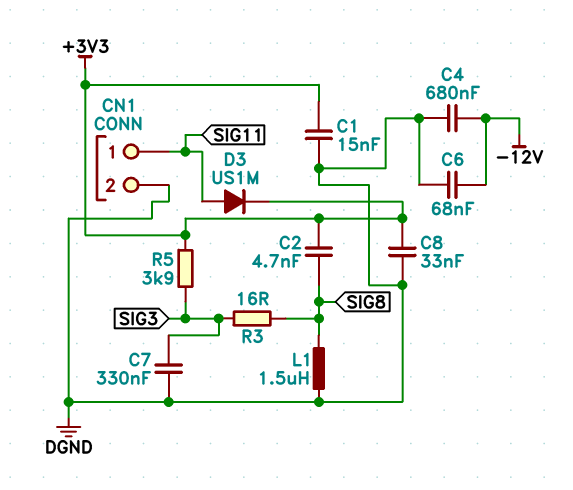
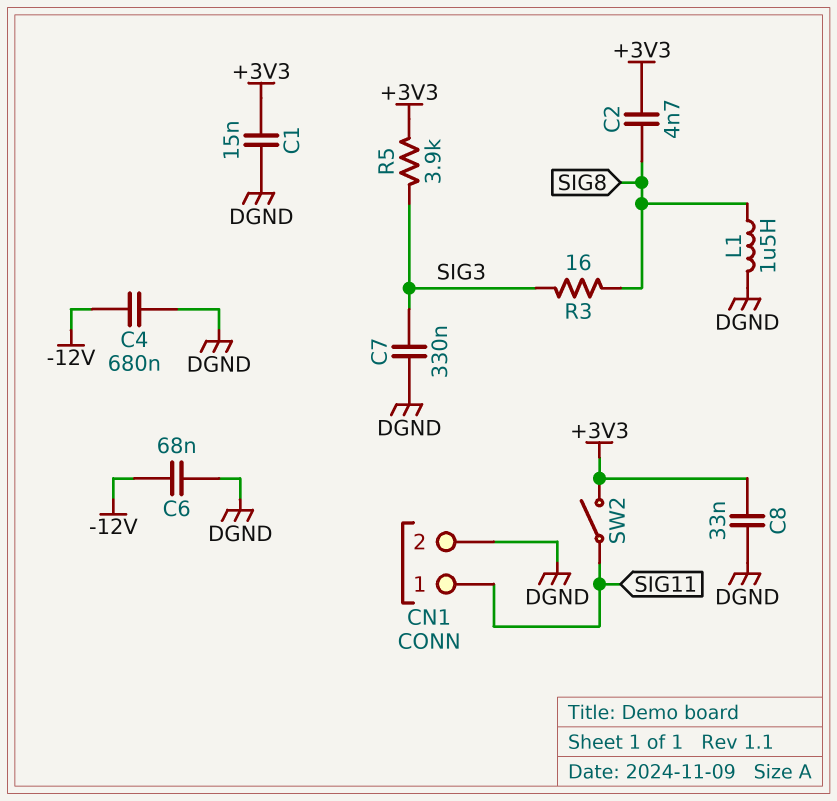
D3: diode US1M (A SIG11, K +3V3) -> none
SW2: none -> switch (+3V3, SIG11)

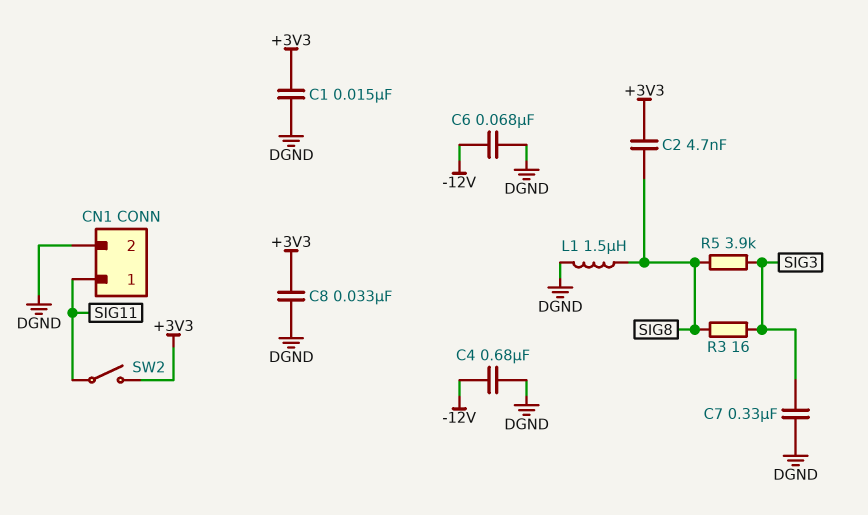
R5: 3.9k (+3V3, SIG3) -> 3.9k (SIG3, SIG8)

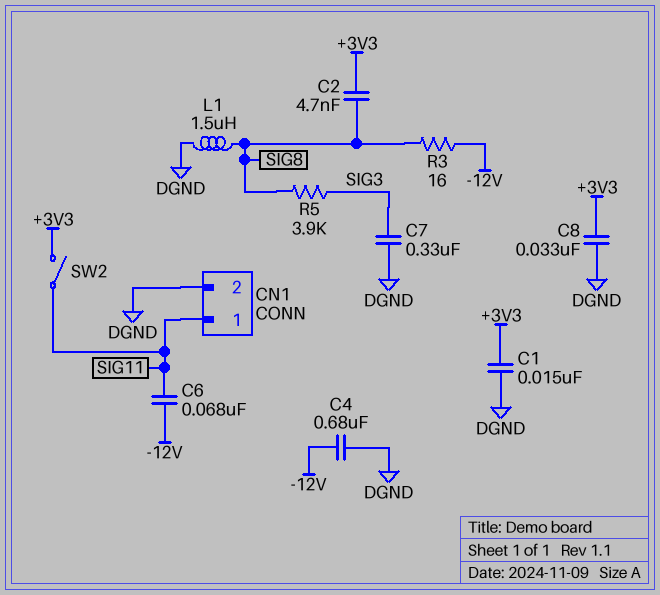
C6: 68nF (-12V, DGND) -> 68nF (-12V, SIG11)
R3: 16 (SIG3, SIG8) -> 16 (-12V, SIG8)

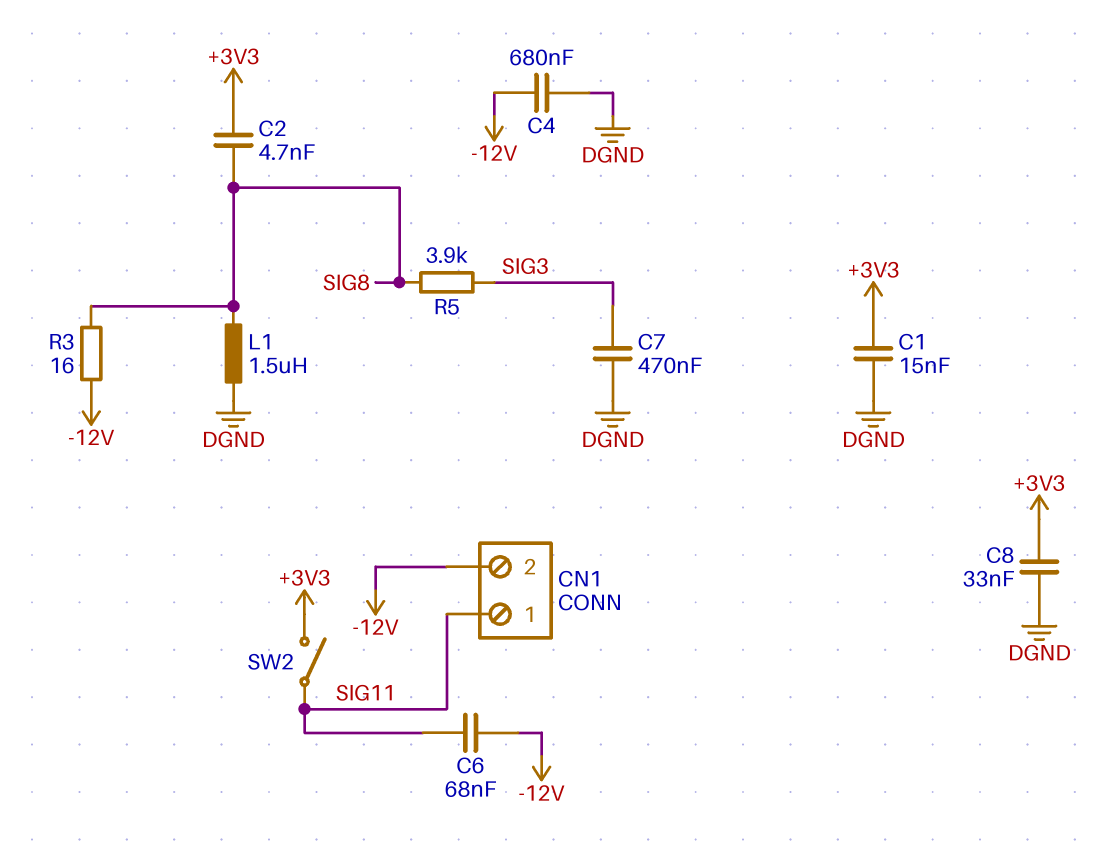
C7: 330nF (DGND, SIG3) -> 470nF (DGND, SIG3)
CN1 pin 2: DGND -> -12V

